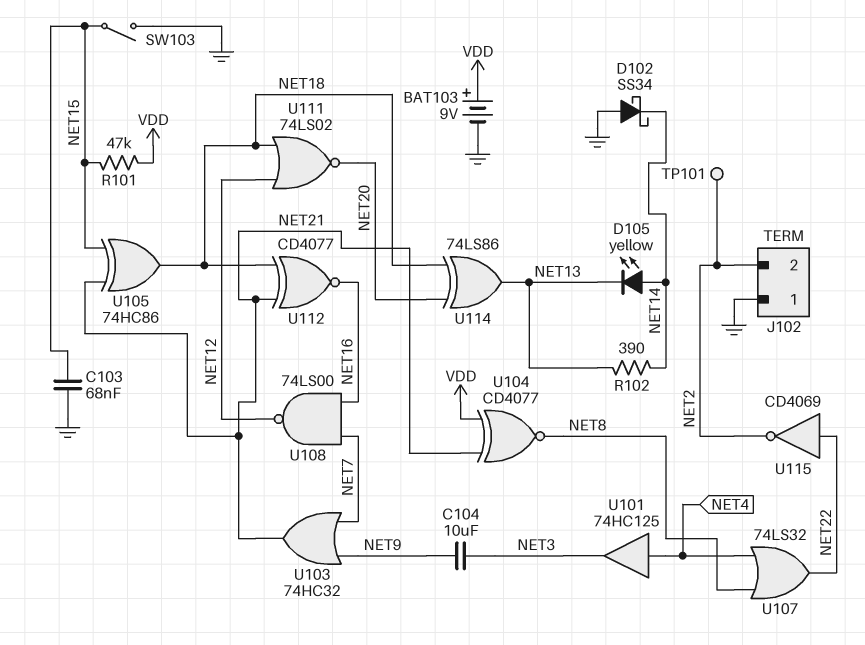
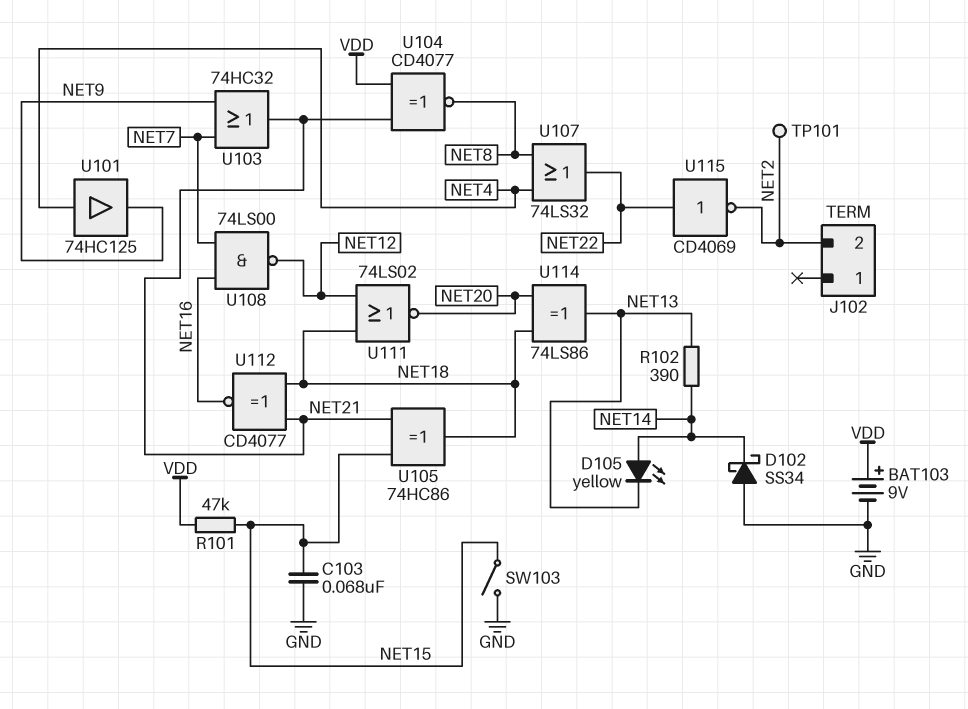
C104: 10uF (NET3, NET9) -> none
J102 pin 1: GND -> none
U101: buffer 74HC125 (in NET4, out NET3) -> buffer 74HC125 (in NET4, out NET9)

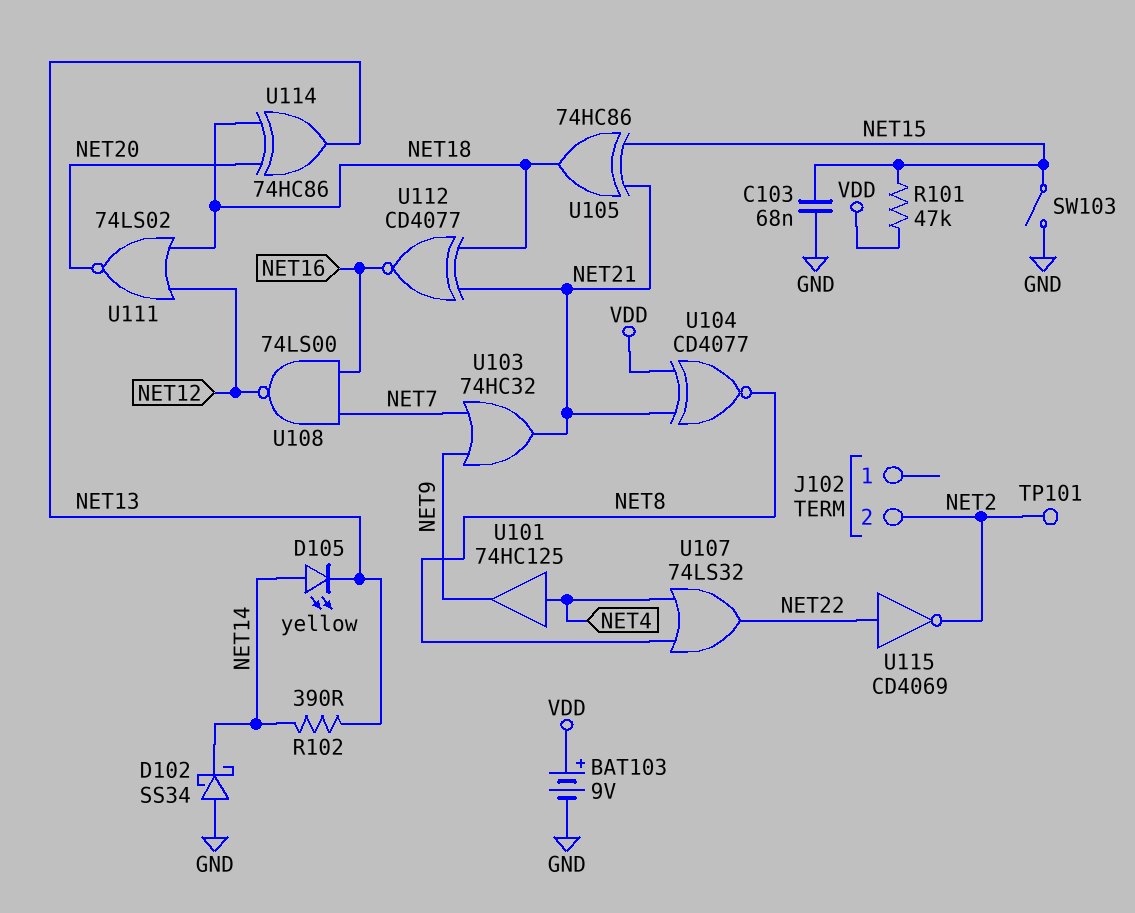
U114: XOR 74LS86 (in NET18, in NET20, out NET13) -> XOR 74HC86 (in NET18, in NET20, out NET13)

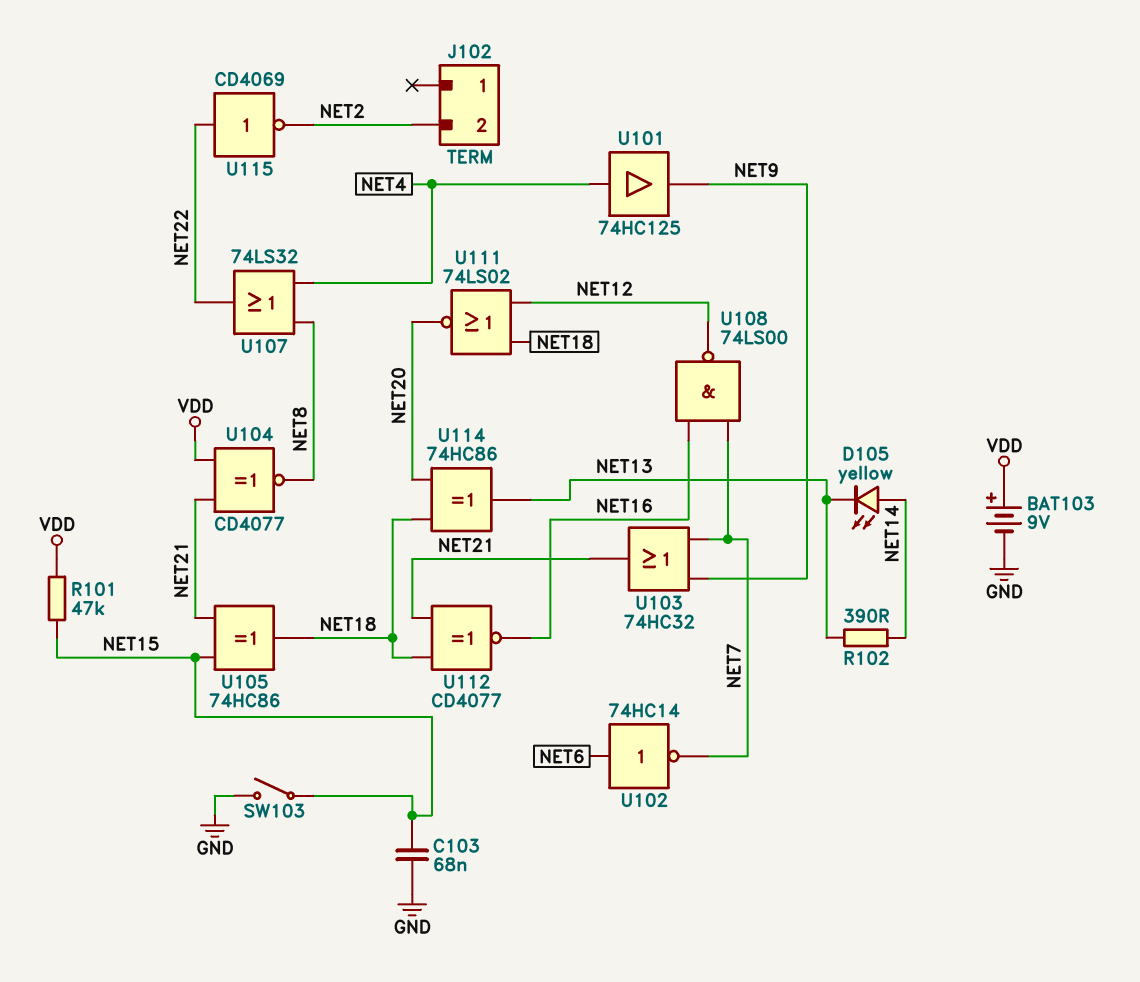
D102: schottky SS34 (A GND, K NET14) -> none
TP101: test point (NET2) -> none
U102: none -> NOT 74HC14 (in NET6, out NET7)

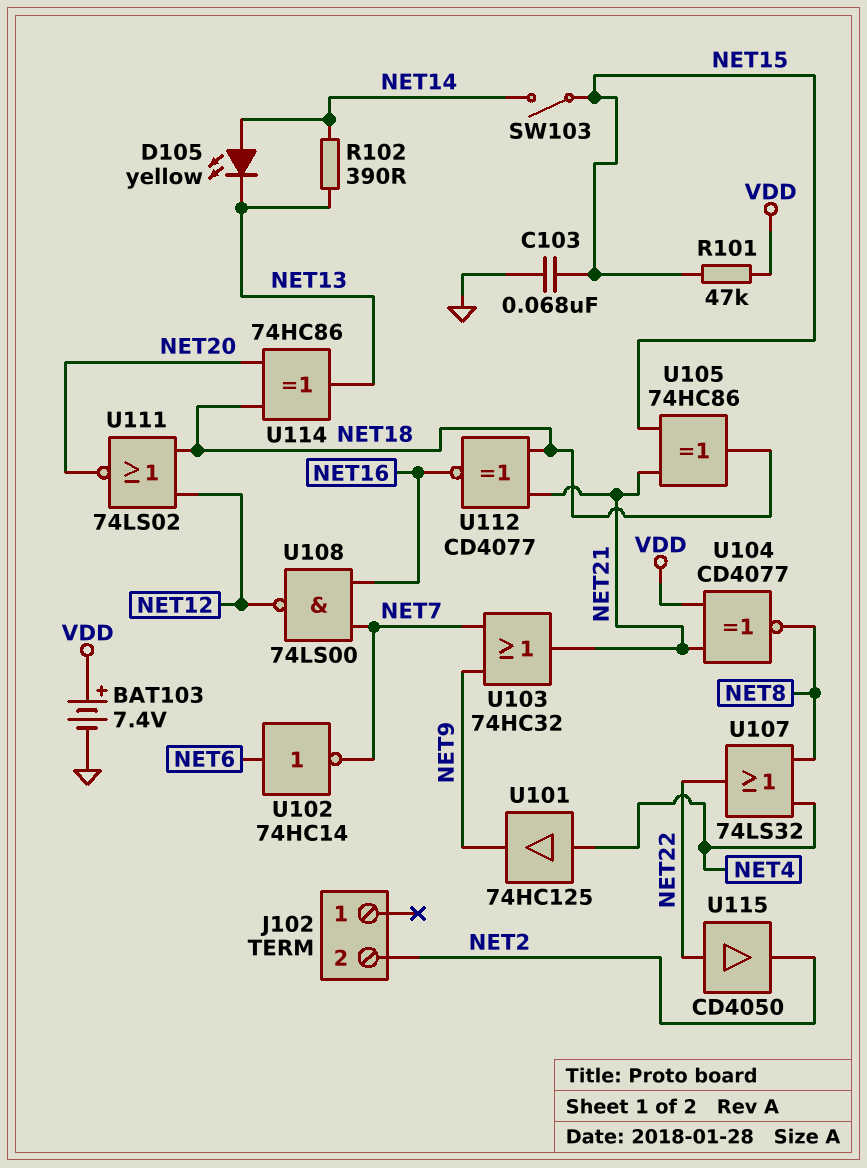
BAT103: 9V (plus VDD, minus GND) -> 7.4V (plus VDD, minus GND)
SW103: switch (GND, NET15) -> switch (NET14, NET15)
U115: NOT CD4069 (in NET22, out NET2) -> buffer CD4050 (in NET22, out NET2)

